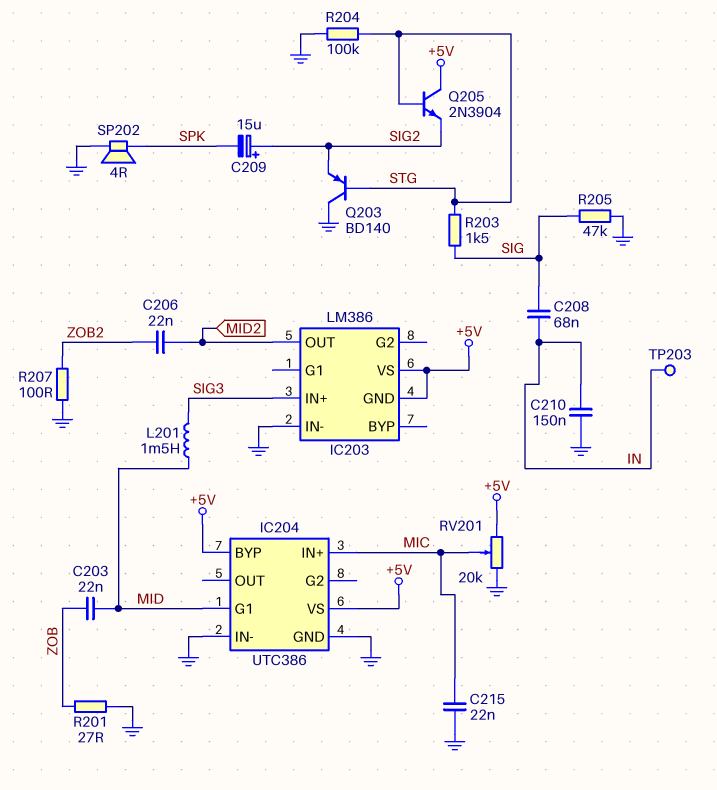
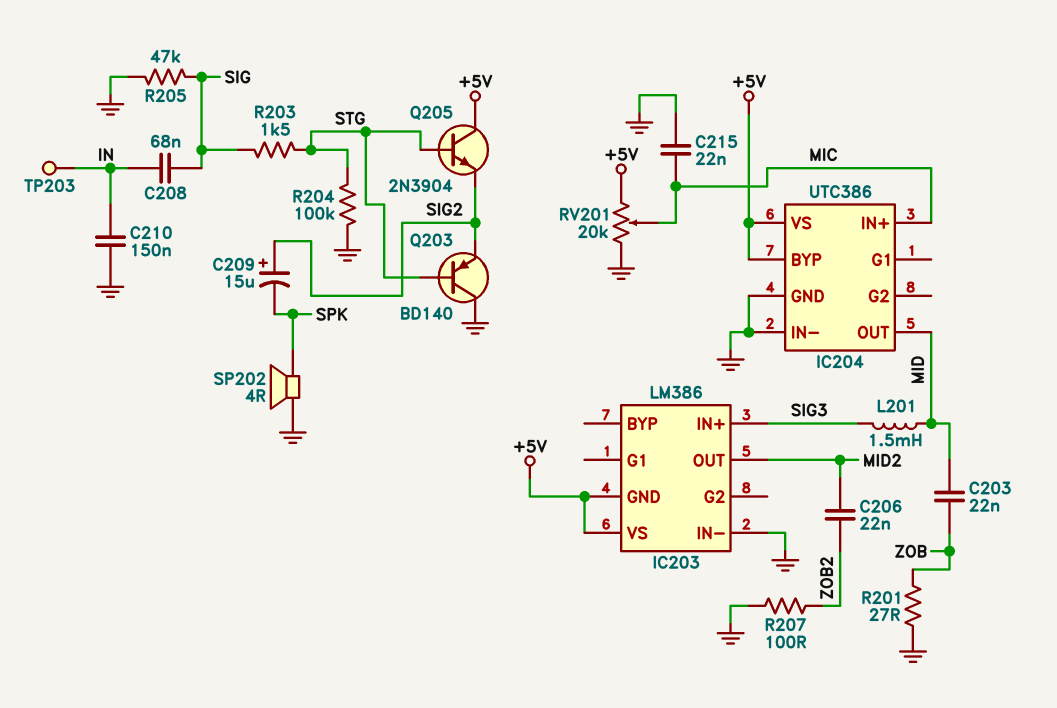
IC204 pin G1: MID -> none
IC204 pin OUT: none -> MID

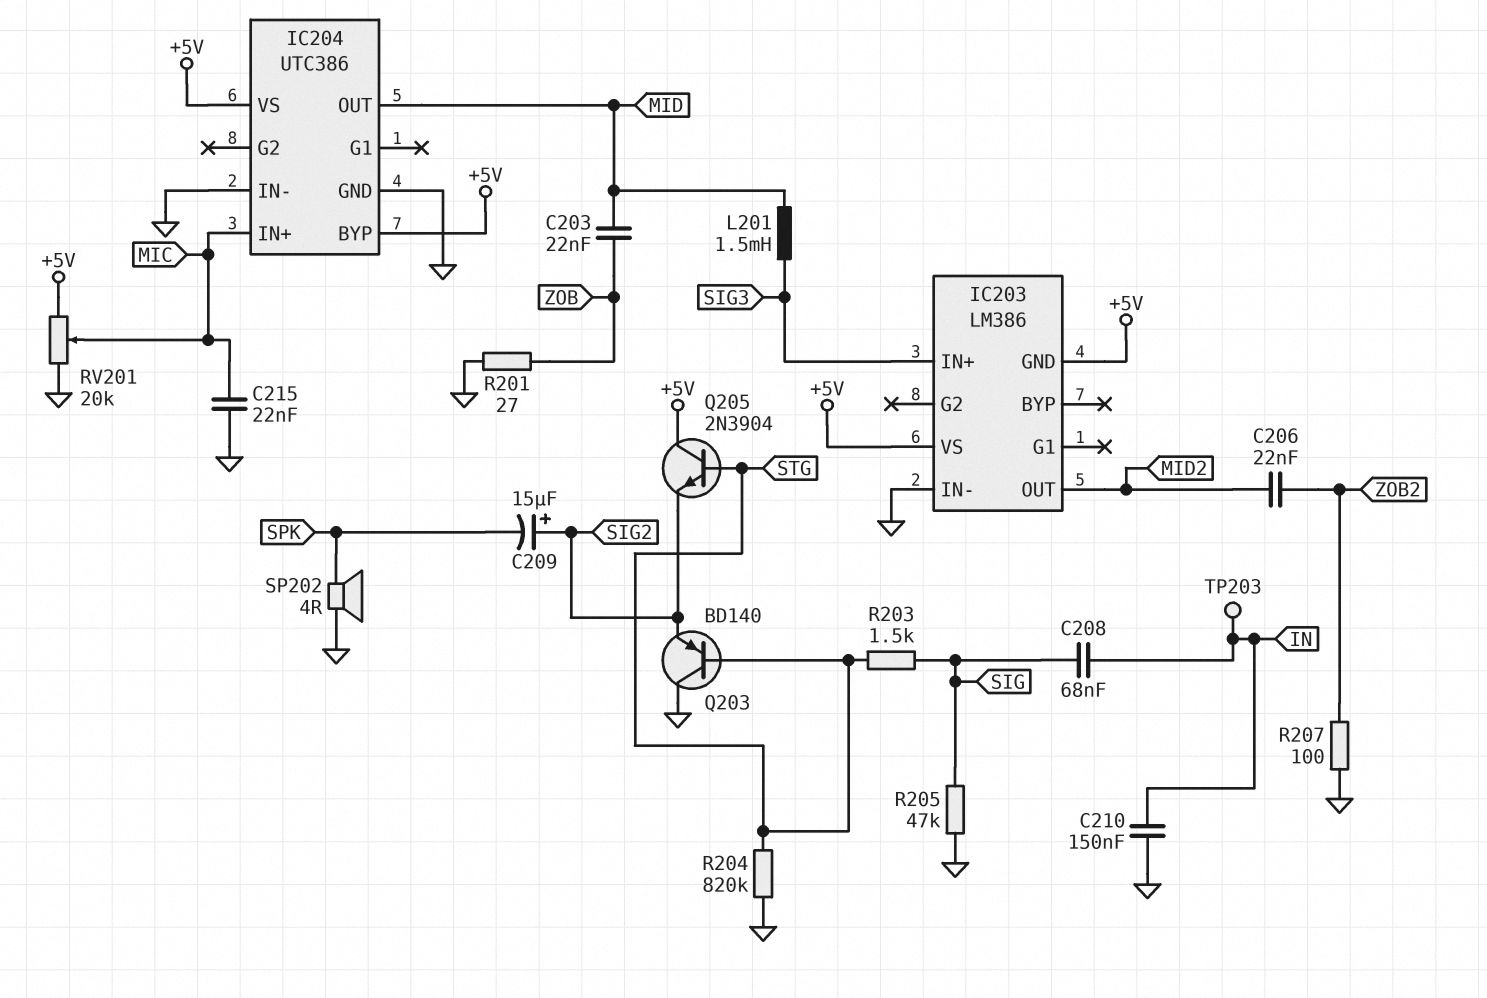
R204: 100k (GND, STG) -> 820k (GND, STG)

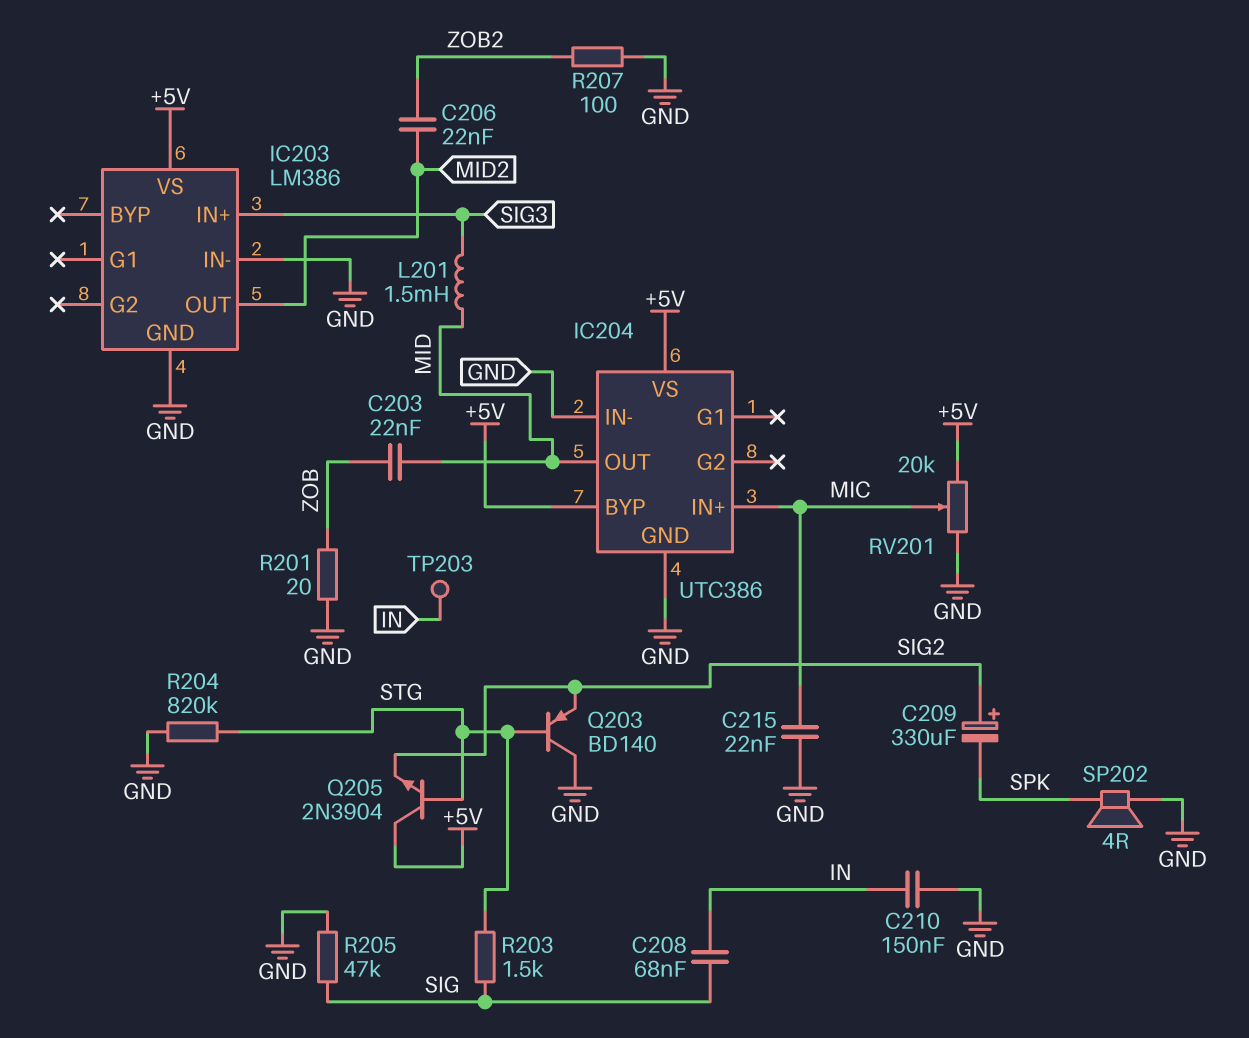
C209: 15uF (plus SIG2, minus SPK) -> 330uF (plus SIG2, minus SPK)
IC203 pin GND: +5V -> GND
R201: 27 (GND, ZOB) -> 20 (GND, ZOB)

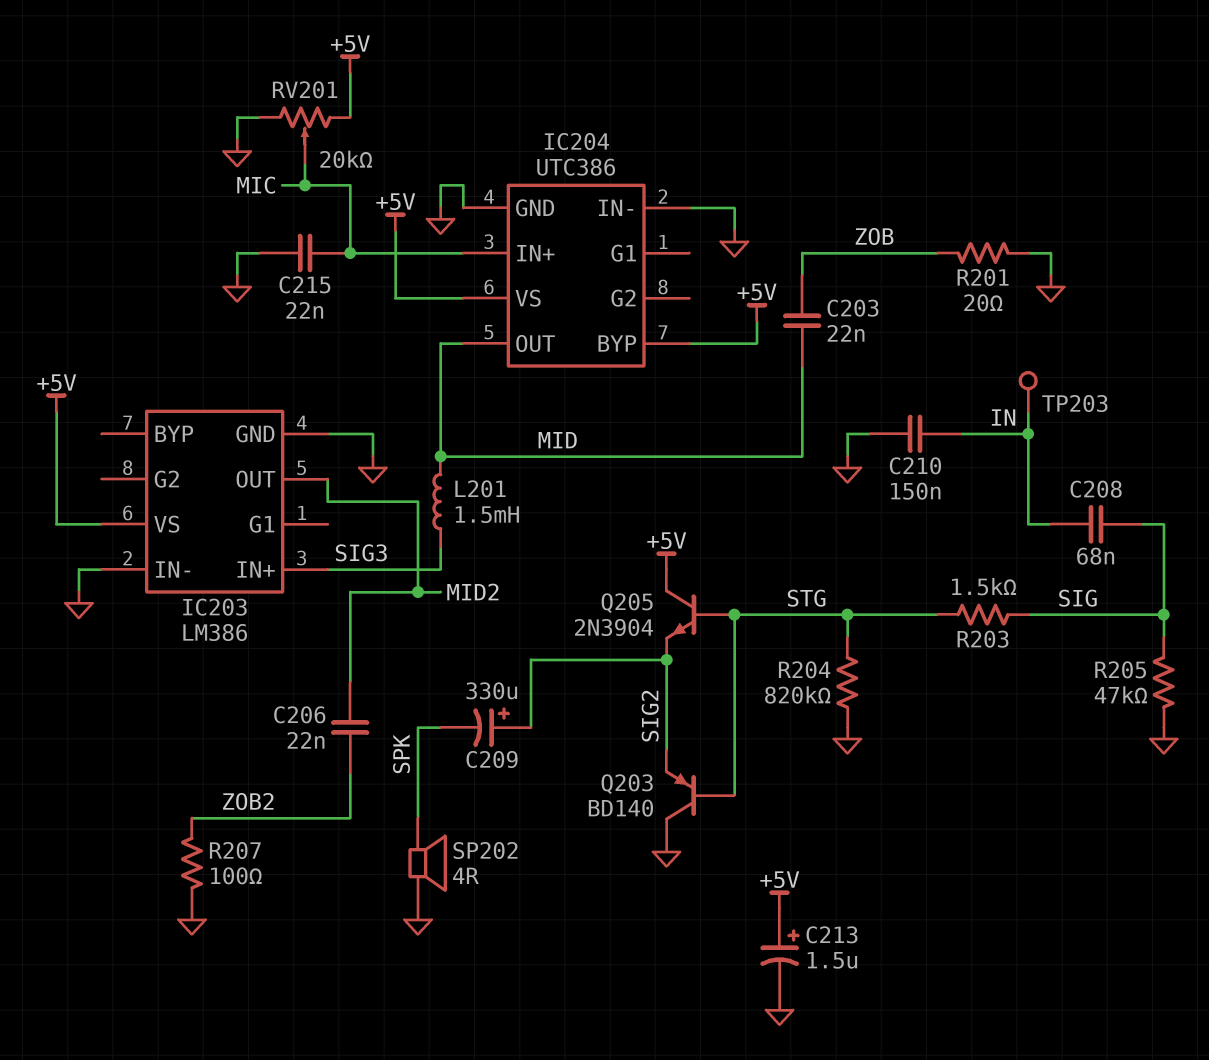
C213: none -> 1.5uF (plus +5V, minus GND)

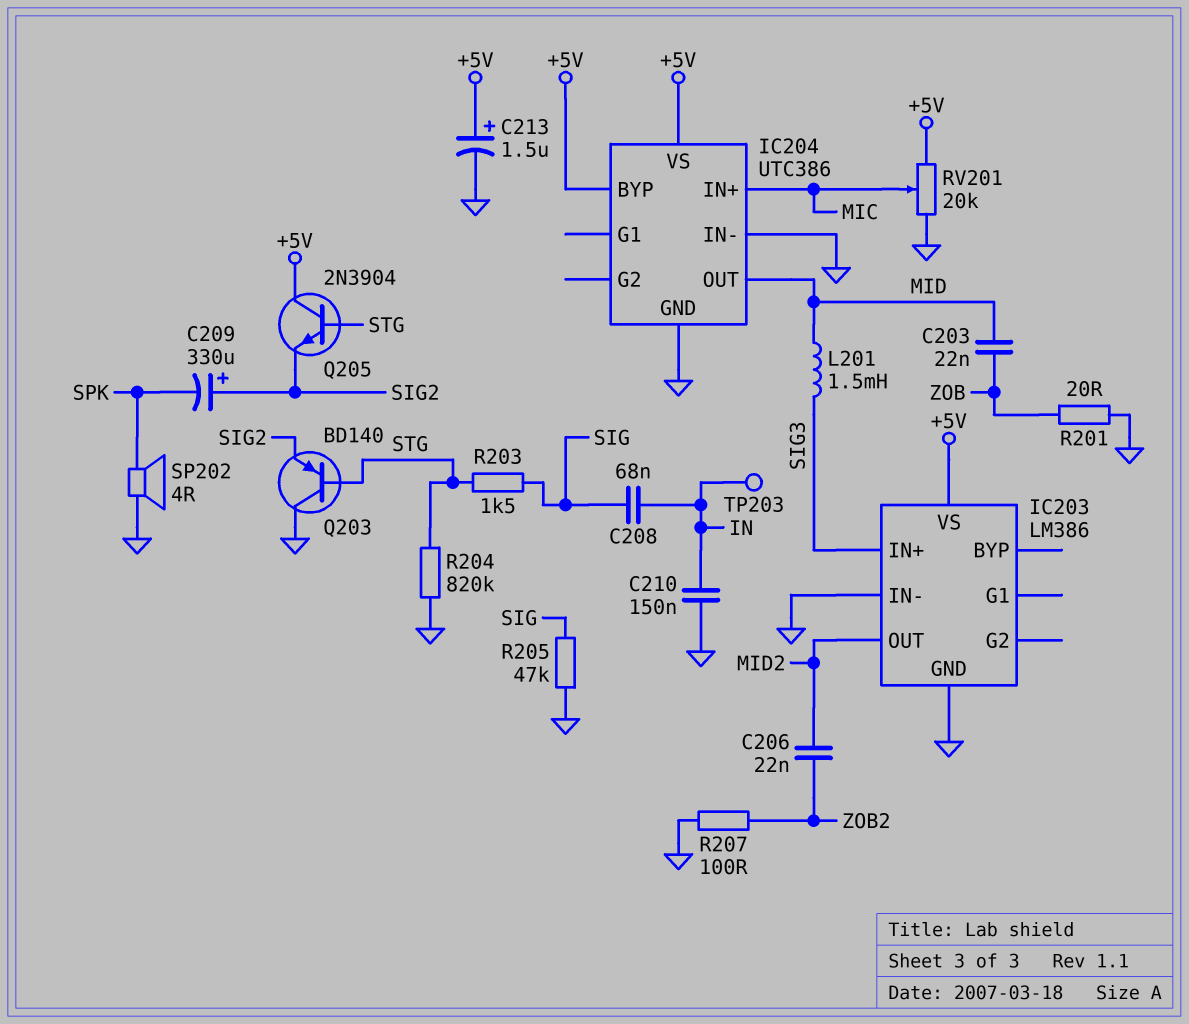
C215: 22nF (GND, MIC) -> none

